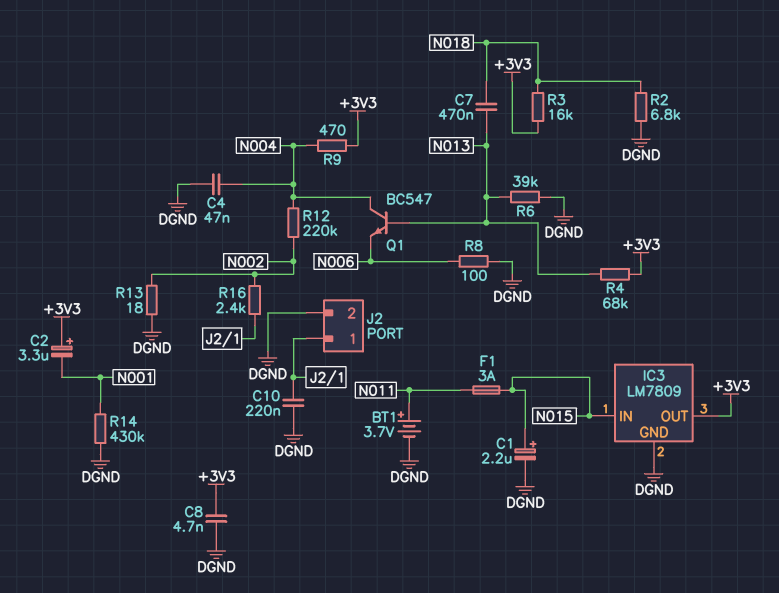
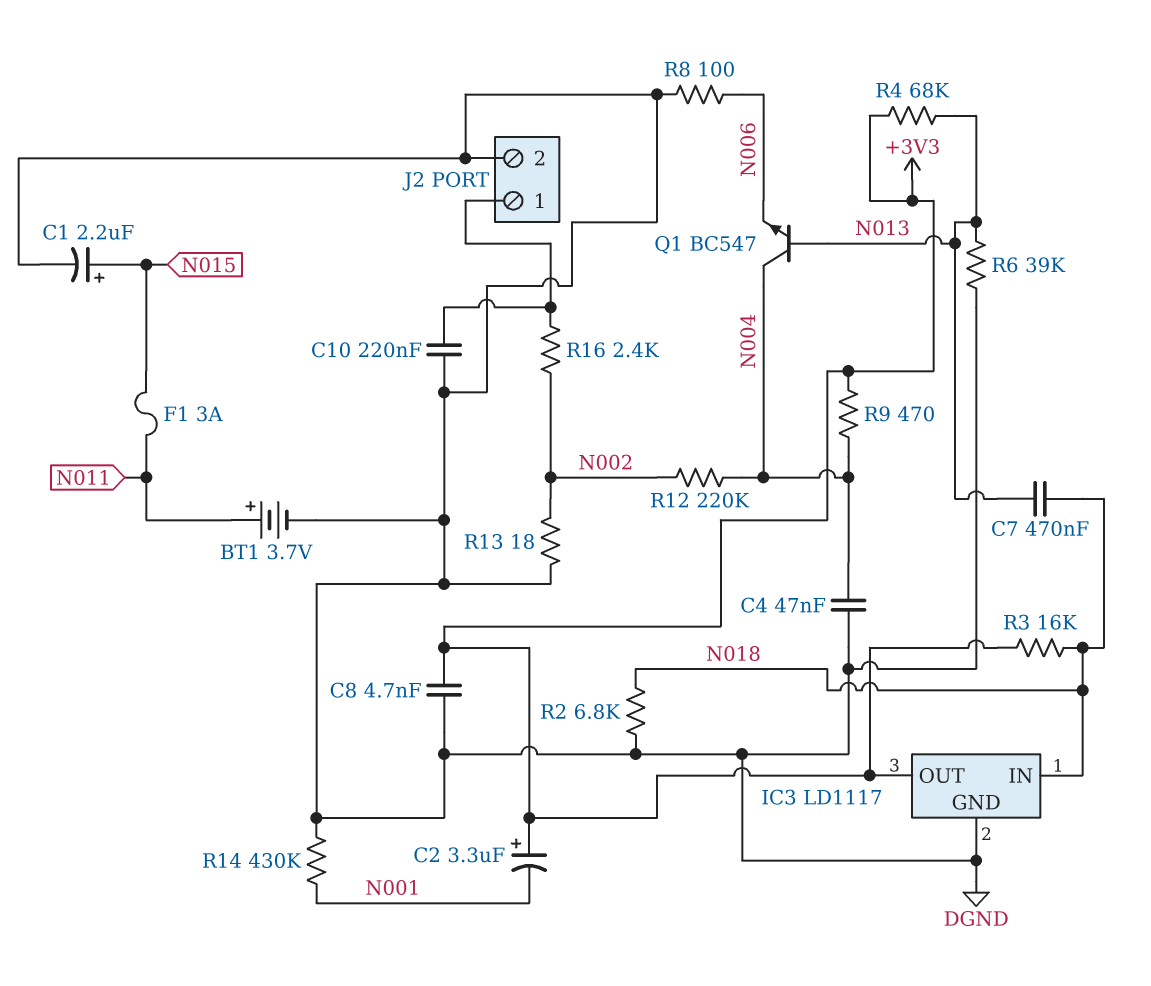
IC3: LM7809 -> LD1117
IC3 pin IN: N015 -> N018

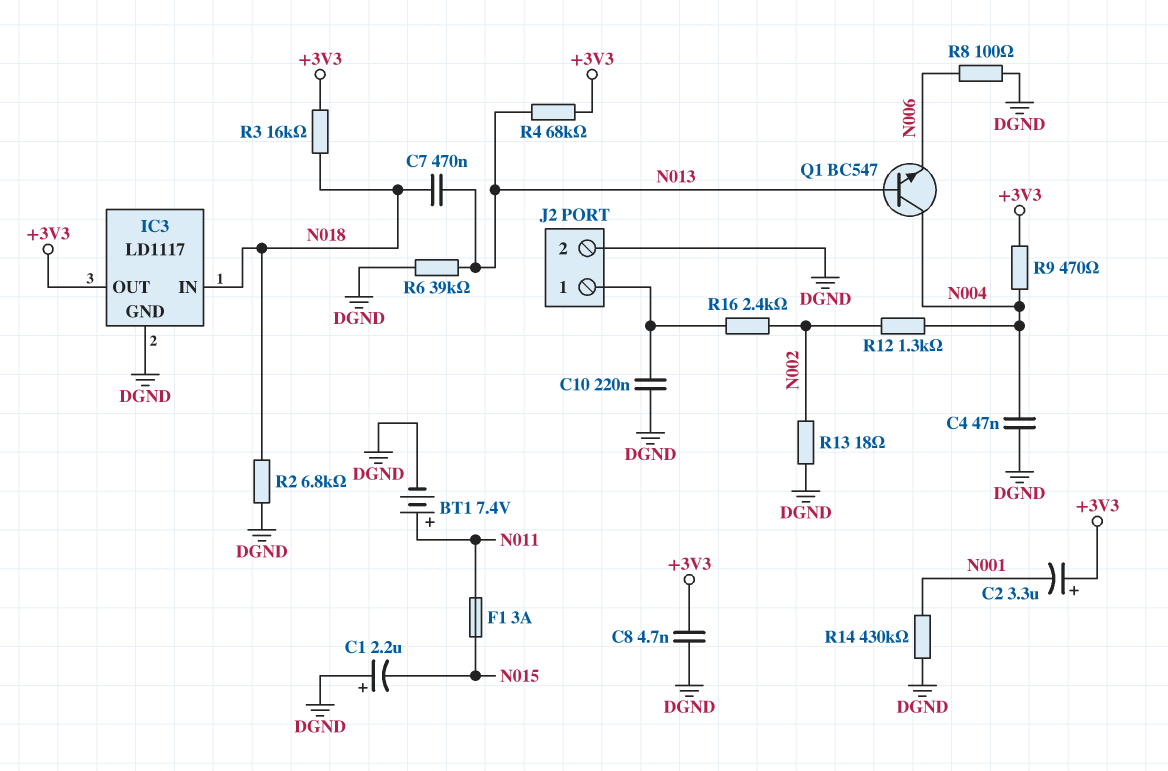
BT1: 3.7V (plus N011, minus DGND) -> 7.4V (plus N011, minus DGND)
C1: 2.2uF (plus N015, minus DGND) -> 2.2uF (plus DGND, minus N015)
R12: 220k (N002, N004) -> 1.3k (N002, N004)

